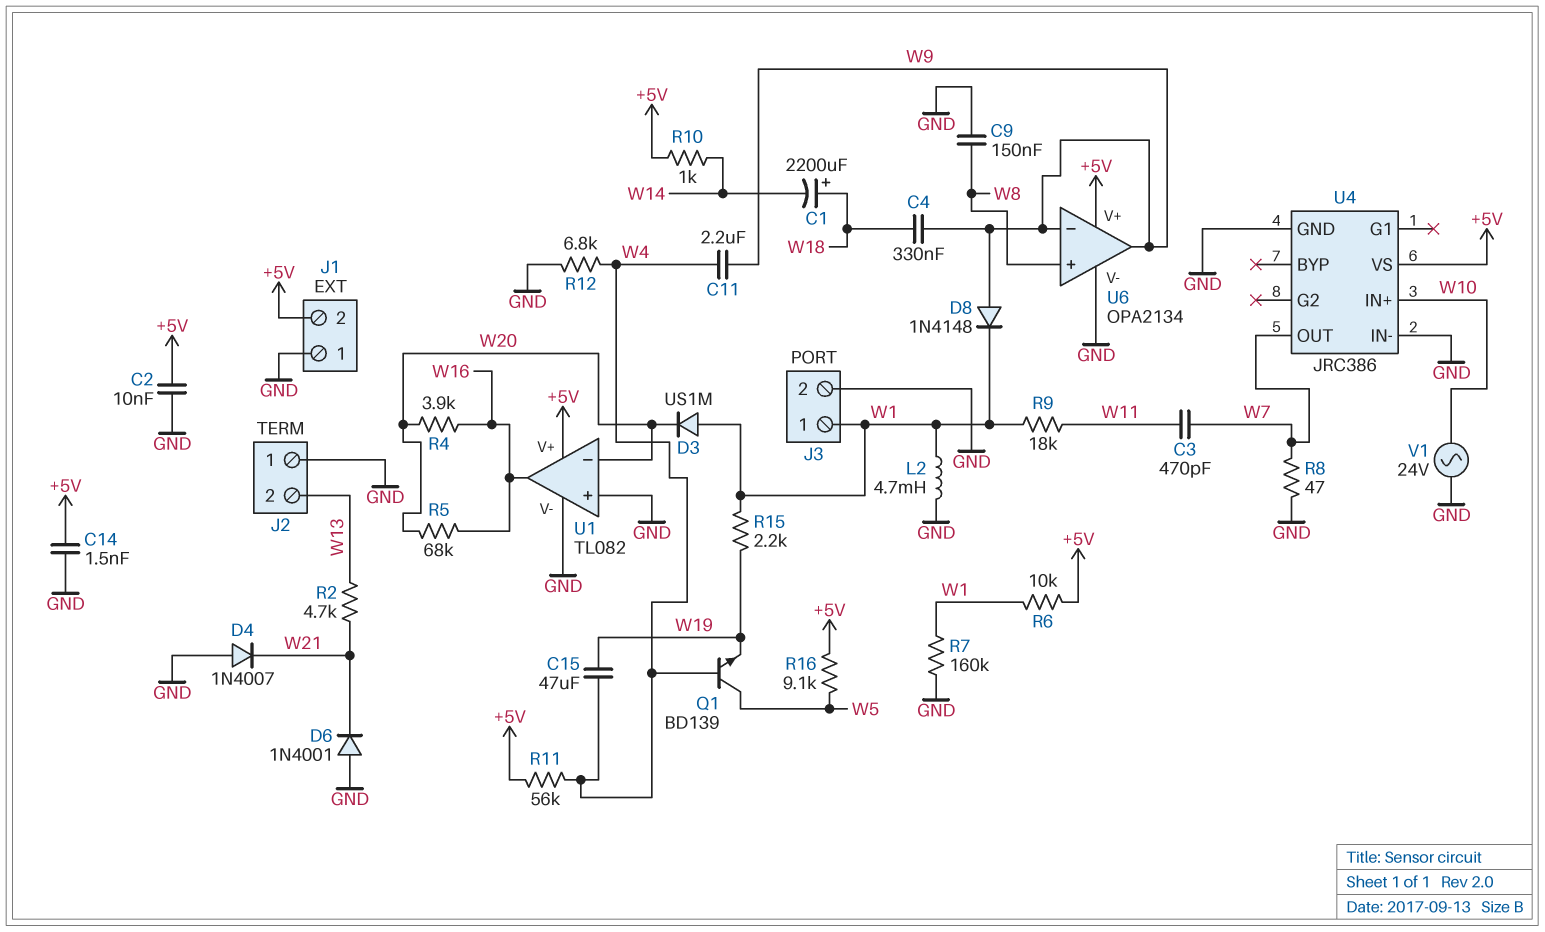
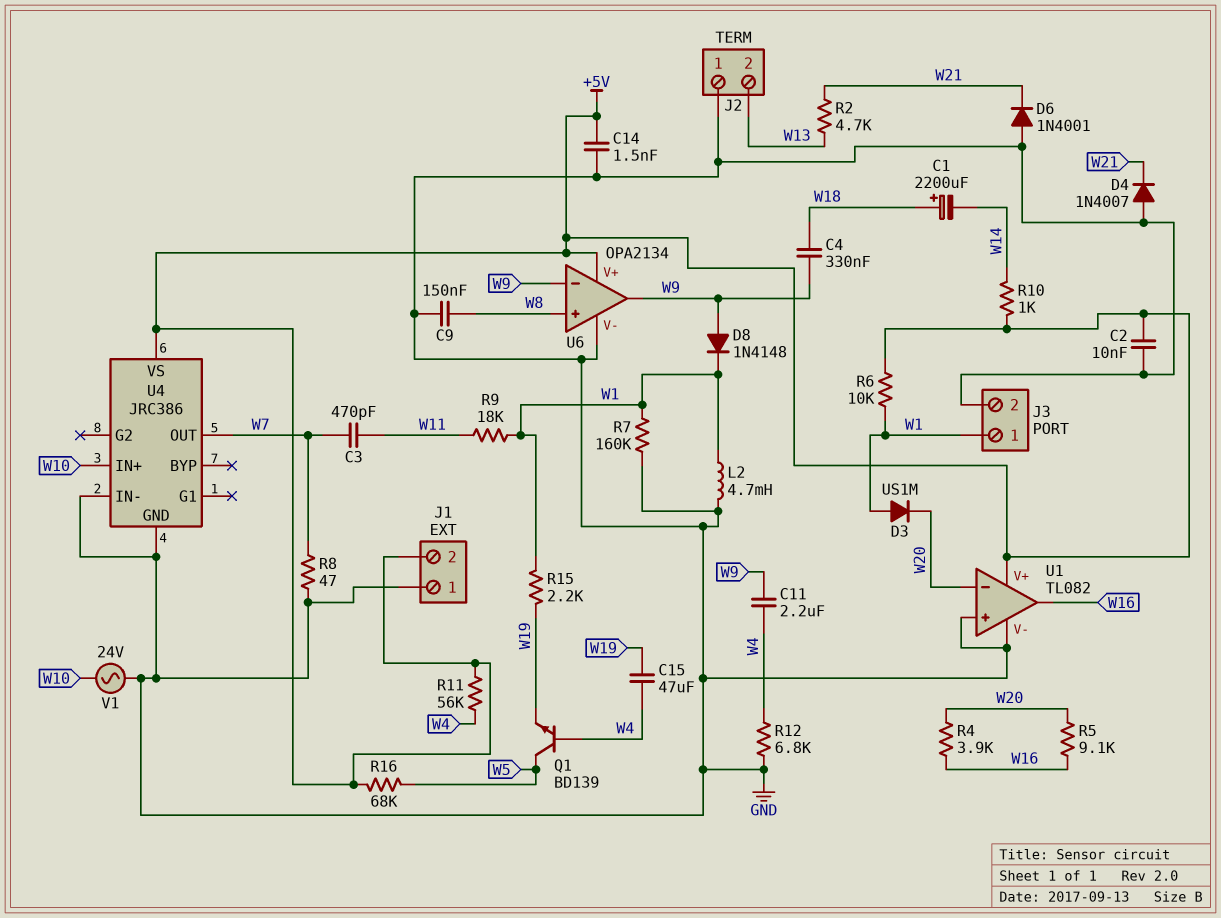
R5: 68k (W16, W20) -> 9.1k (W16, W20)
R16: 9.1k (+5V, W5) -> 68k (+5V, W5)

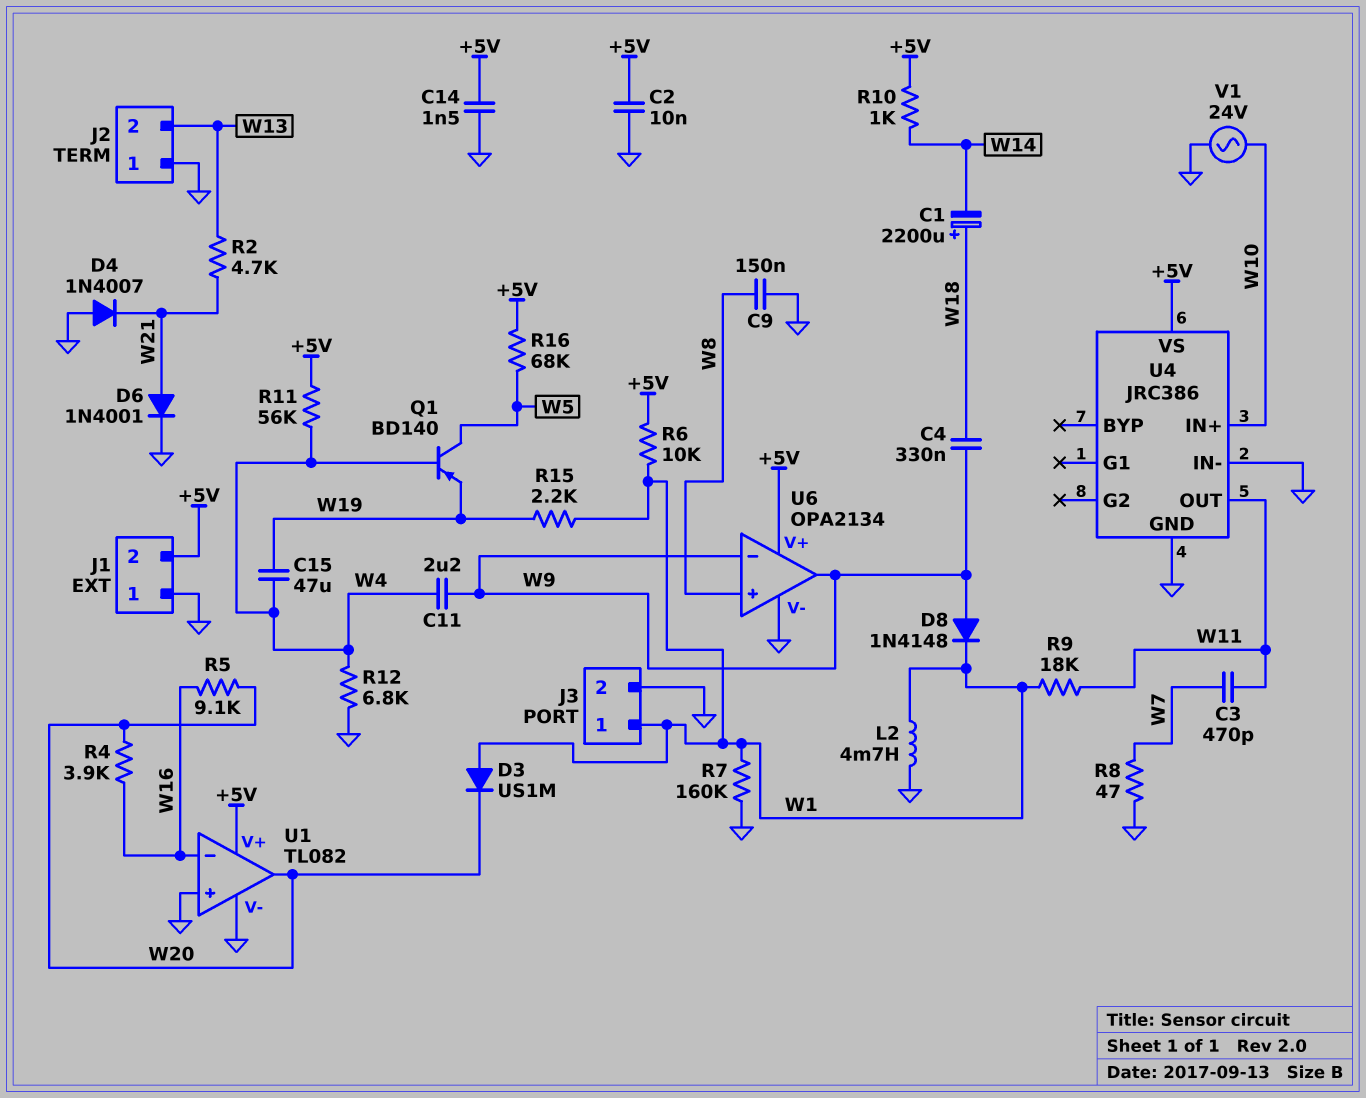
D6: diode 1N4001 (A GND, K W21) -> diode 1N4001 (A W21, K GND)
Q1: NPN BD139 (B W4, C W5, E W19) -> PNP BD140 (B W4, C W5, E W19)
U1 pin in-: W20 -> W16
U1 pin out: W16 -> W20
U4 pin OUT: W7 -> W11

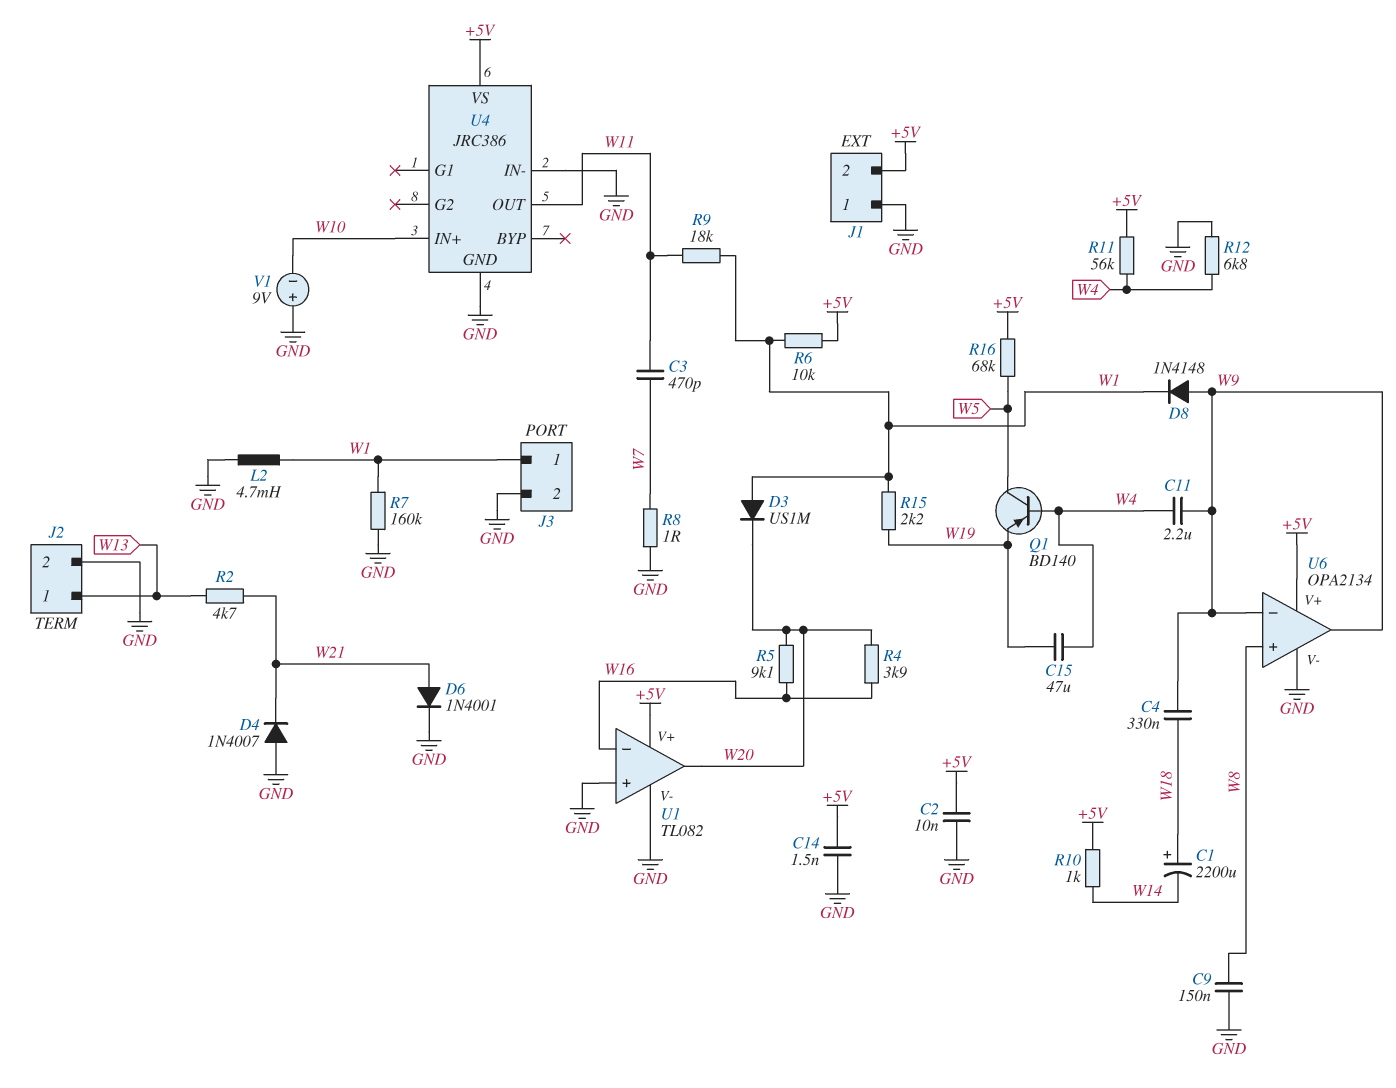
J2 pin 1: GND -> W13
J2 pin 2: W13 -> GND
R8: 47 (GND, W7) -> 1 (GND, W7)
V1: AC 24V (GND, W10) -> 9V (plus GND, minus W10)

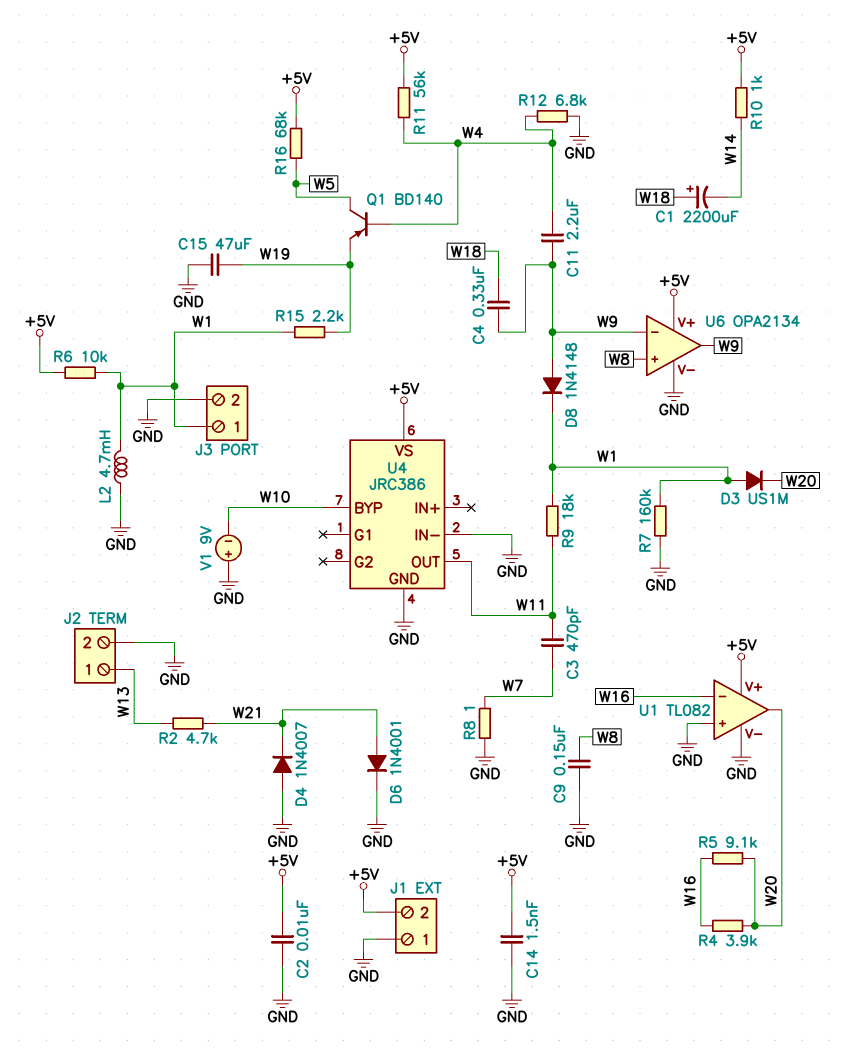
C15: 47uF (W4, W19) -> 47uF (GND, W19)
U4 pin BYP: none -> W10
U4 pin IN+: W10 -> none

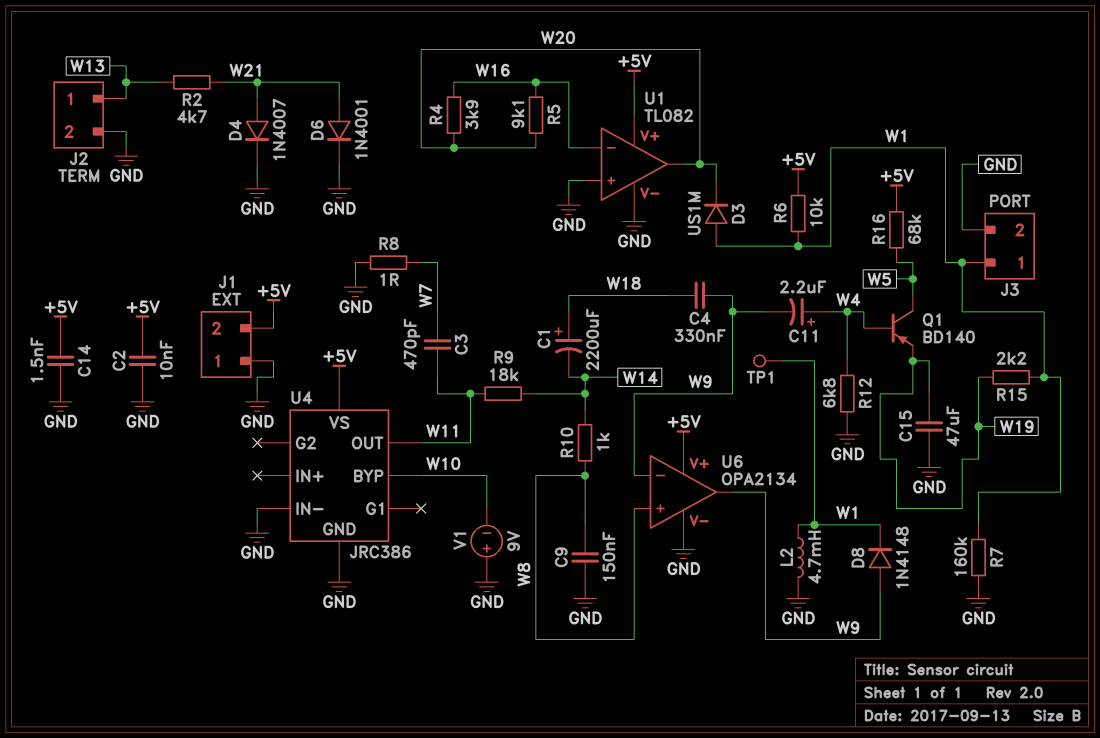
C11: 2.2uF (W4, W9) -> 2.2uF (plus W4, minus W9)
D4: diode 1N4007 (A GND, K W21) -> diode 1N4007 (A W21, K GND)
R9: 18k (W1, W11) -> 18k (W11, W14)
R10: 1k (+5V, W14) -> 1k (W8, W14)
R11: 56k (+5V, W4) -> none
TP1: none -> test point (W1)

